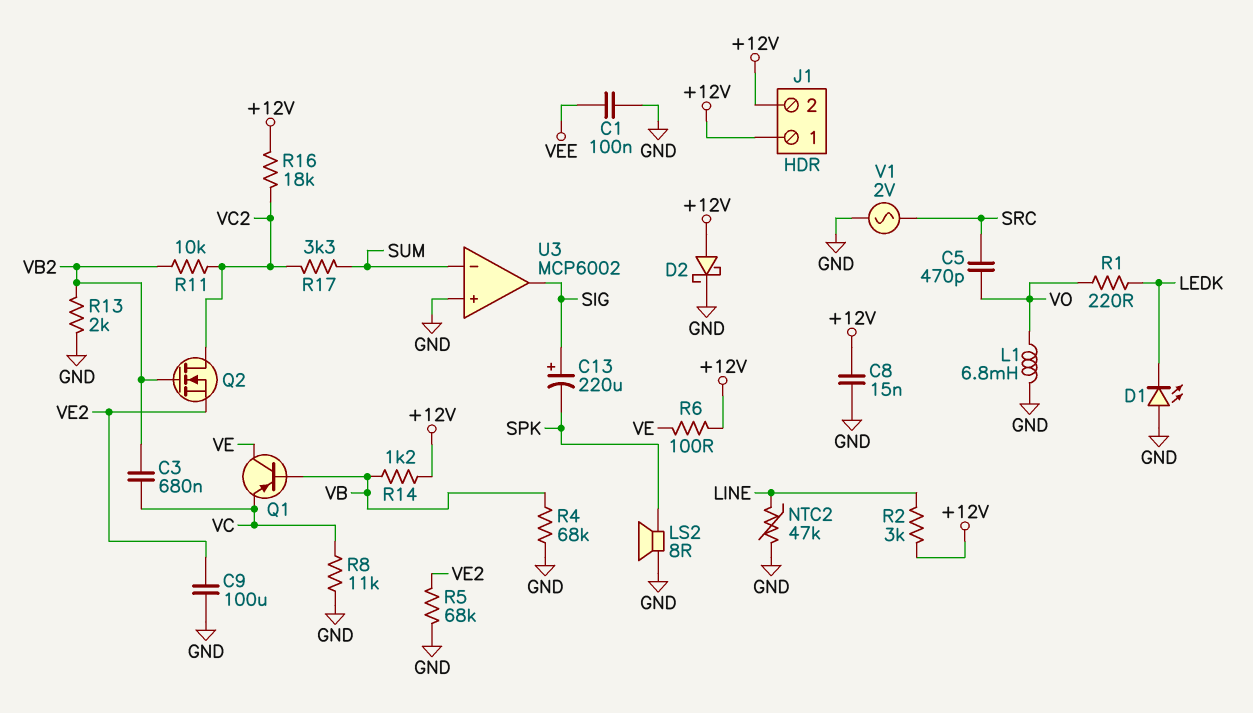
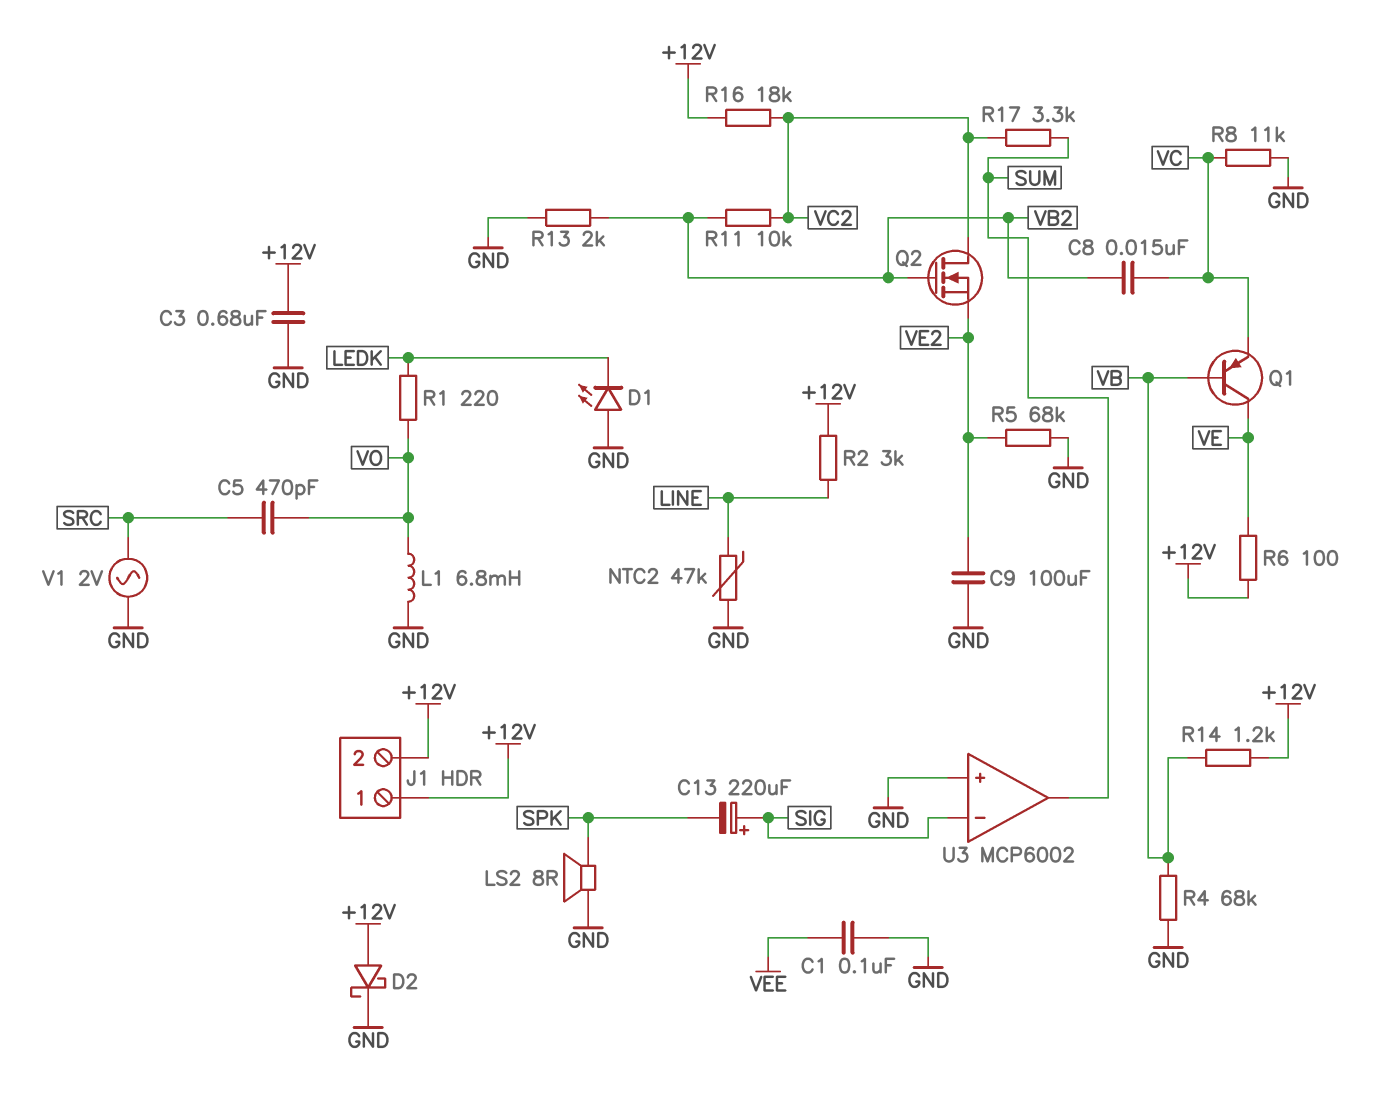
C3: 680nF (VB2, VC) -> 680nF (+12V, GND)
C8: 15nF (+12V, GND) -> 15nF (VB2, VC)
U3 pin in-: SUM -> SIG
U3 pin out: SIG -> SUM

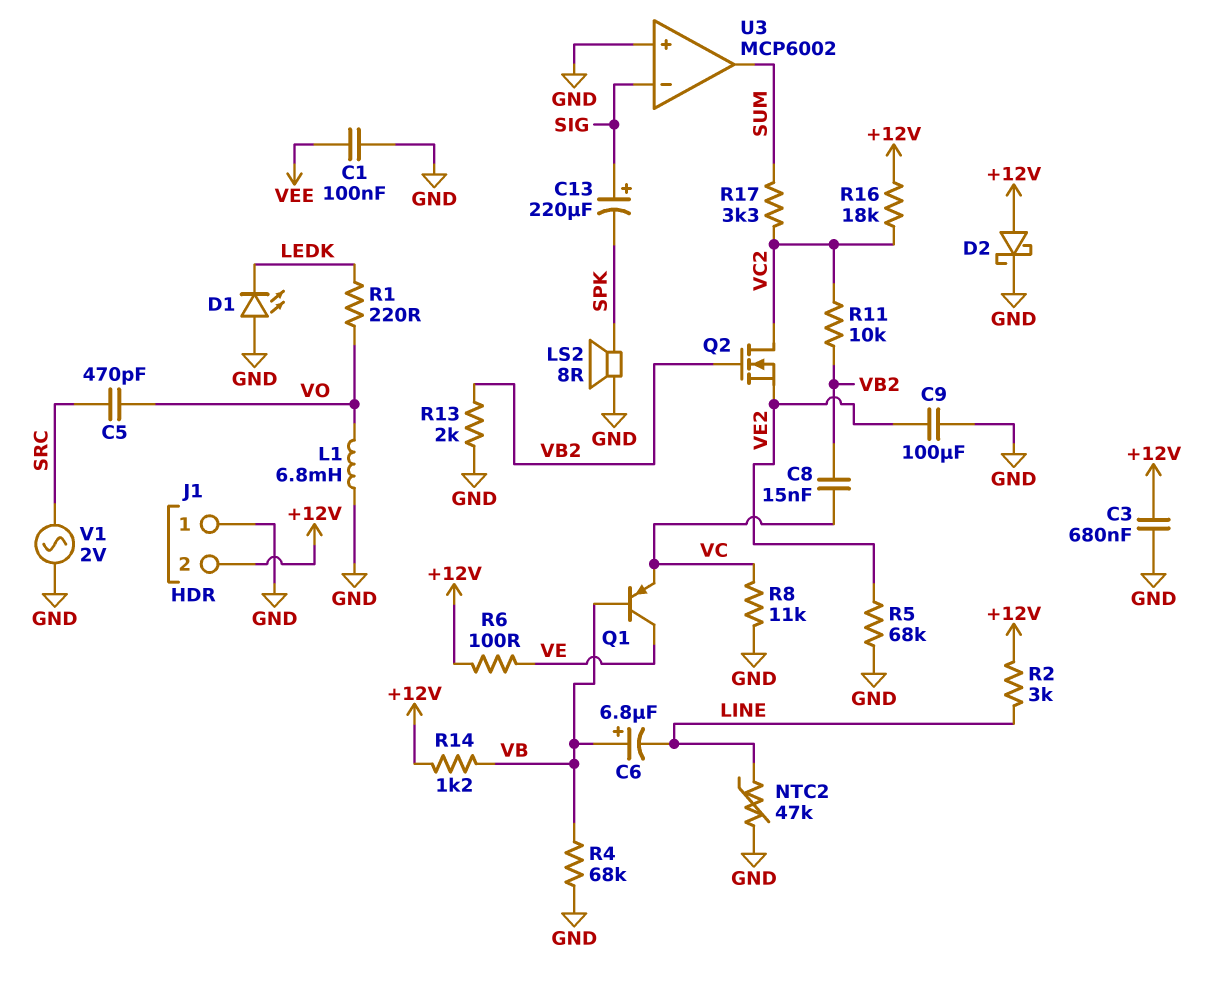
C6: none -> 6.8uF (plus VB, minus LINE)
J1 pin 1: +12V -> GND

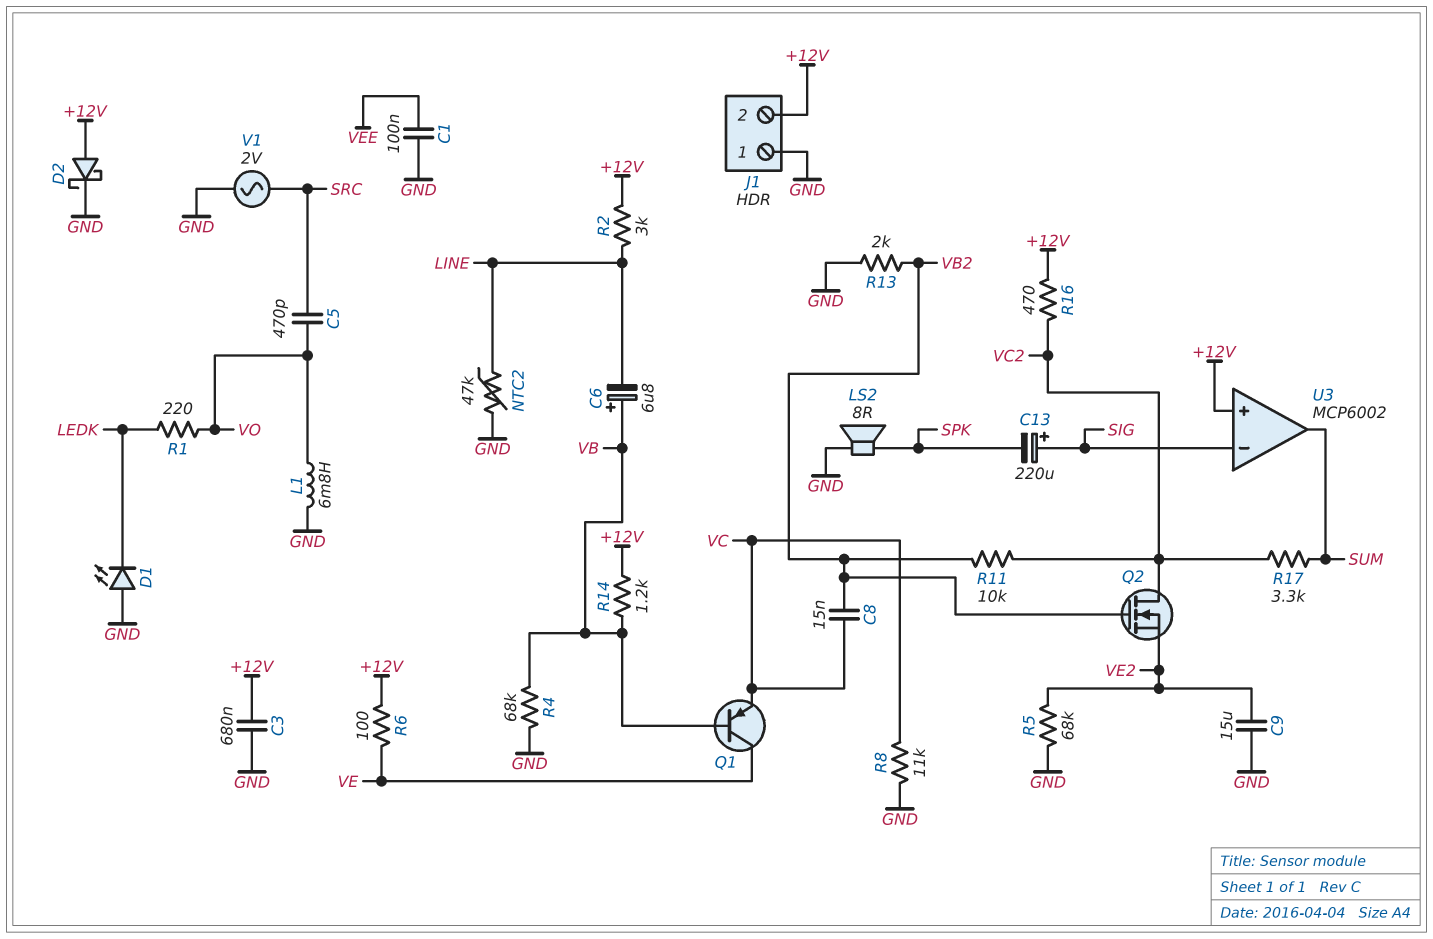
C9: 100uF (GND, VE2) -> 15uF (GND, VE2)
R16: 18k (+12V, VC2) -> 470 (+12V, VC2)
U3 pin in+: GND -> +12V

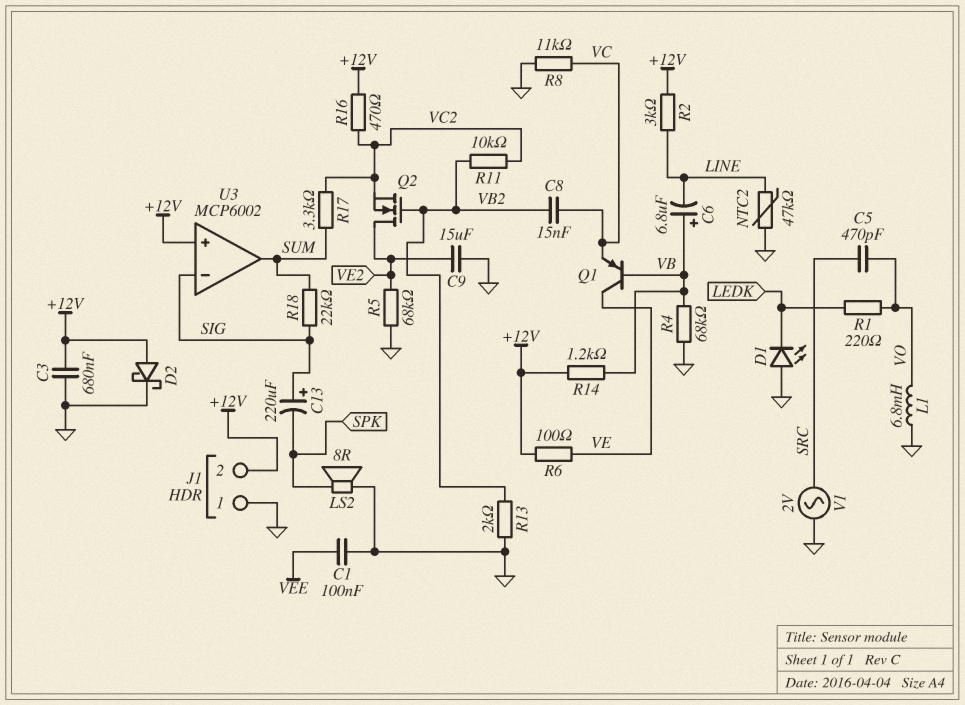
Q2: NMOS (G VB2, D VC2, S VE2) -> NMOS (G VB2, D VE2, S VC2)
R18: none -> 22k (SIG, SUM)

